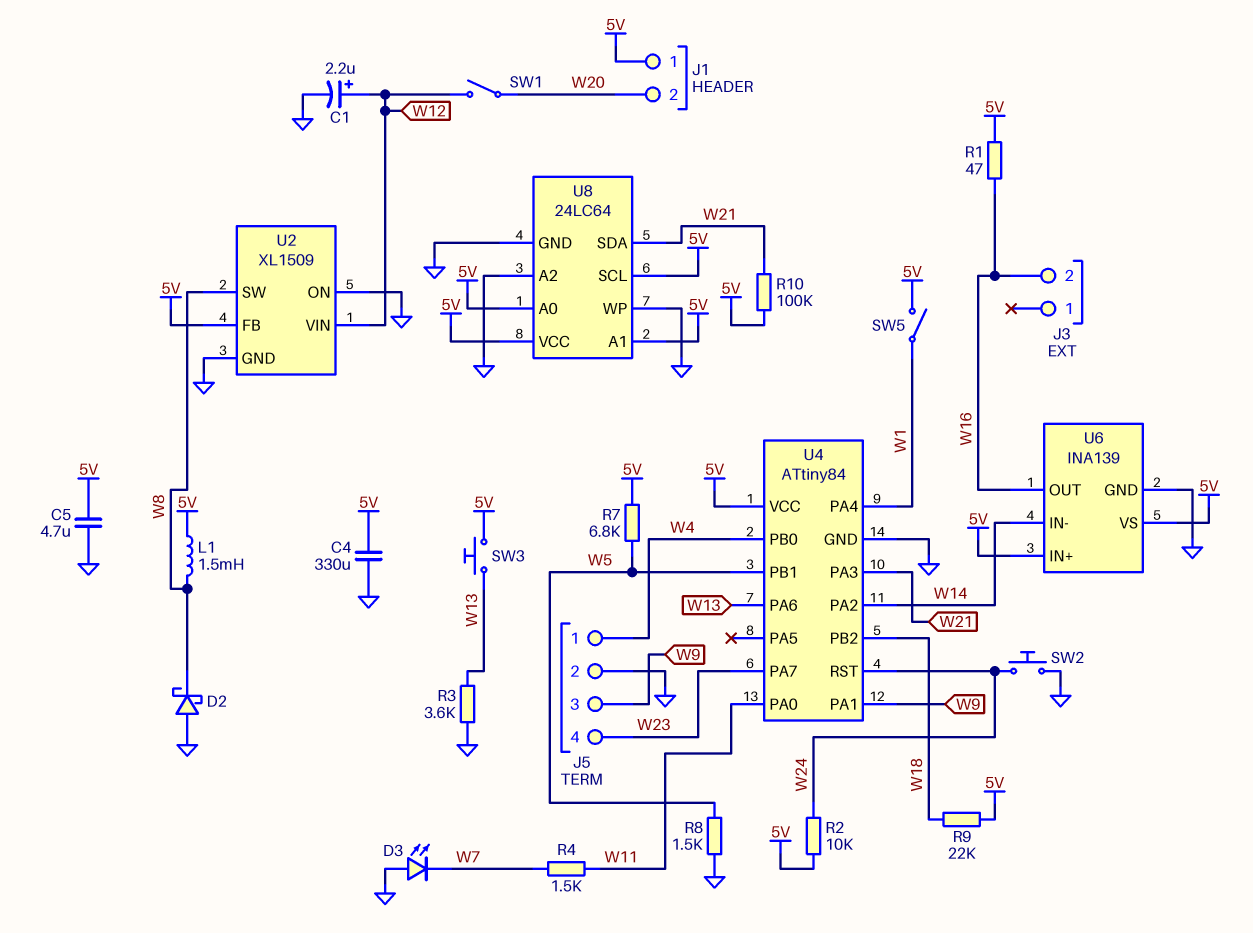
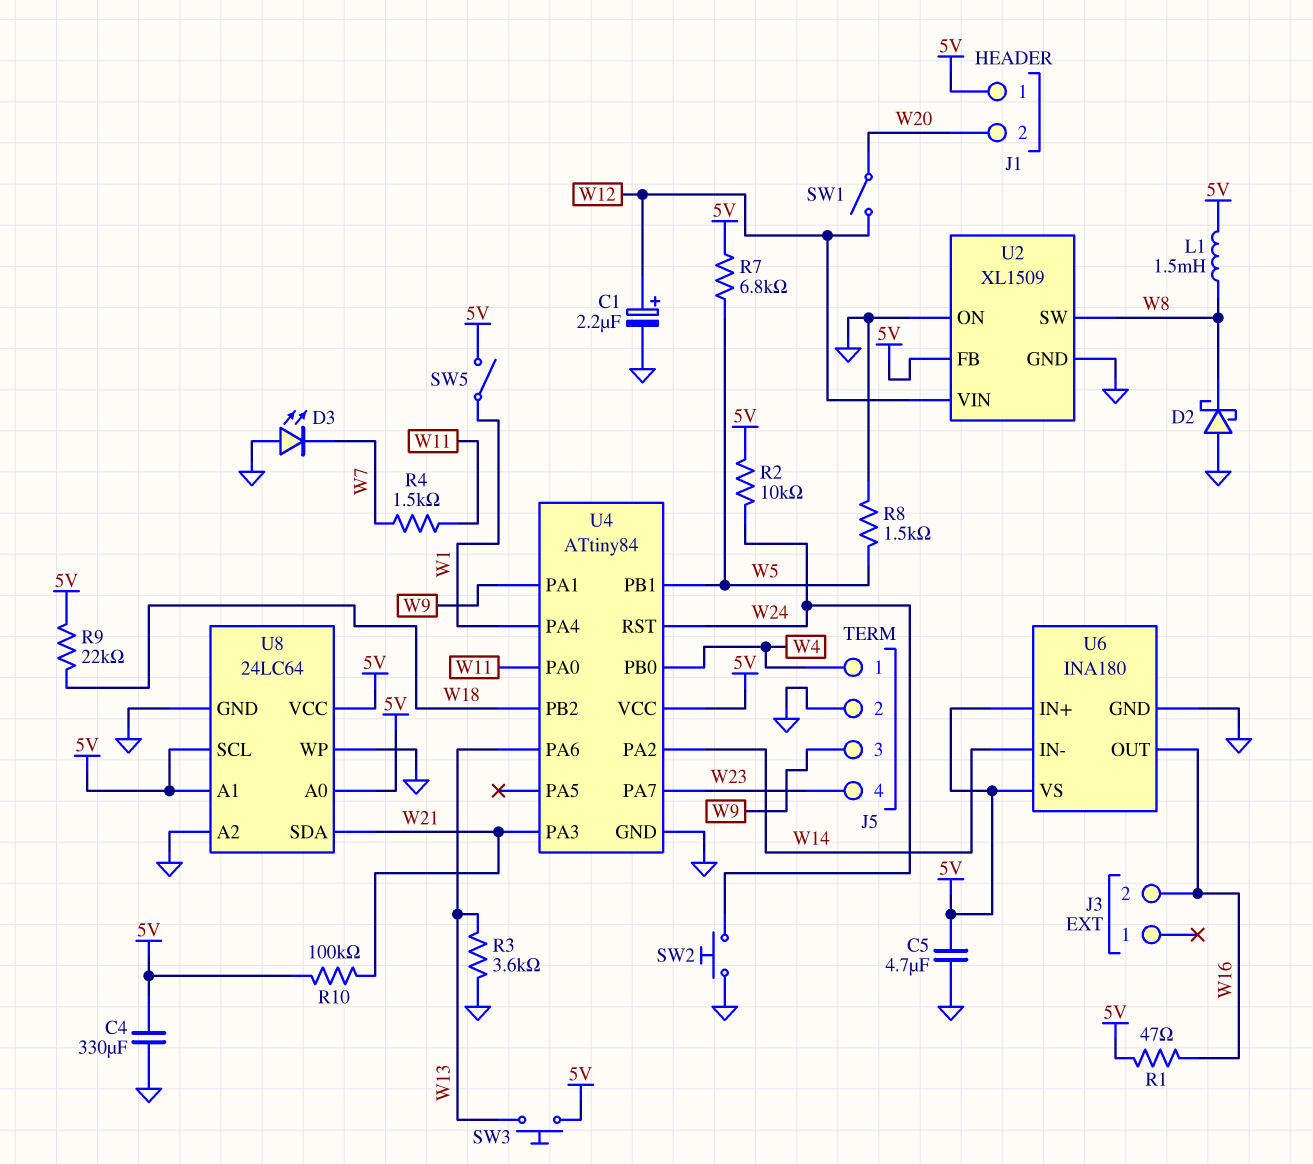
U6: INA139 -> INA180

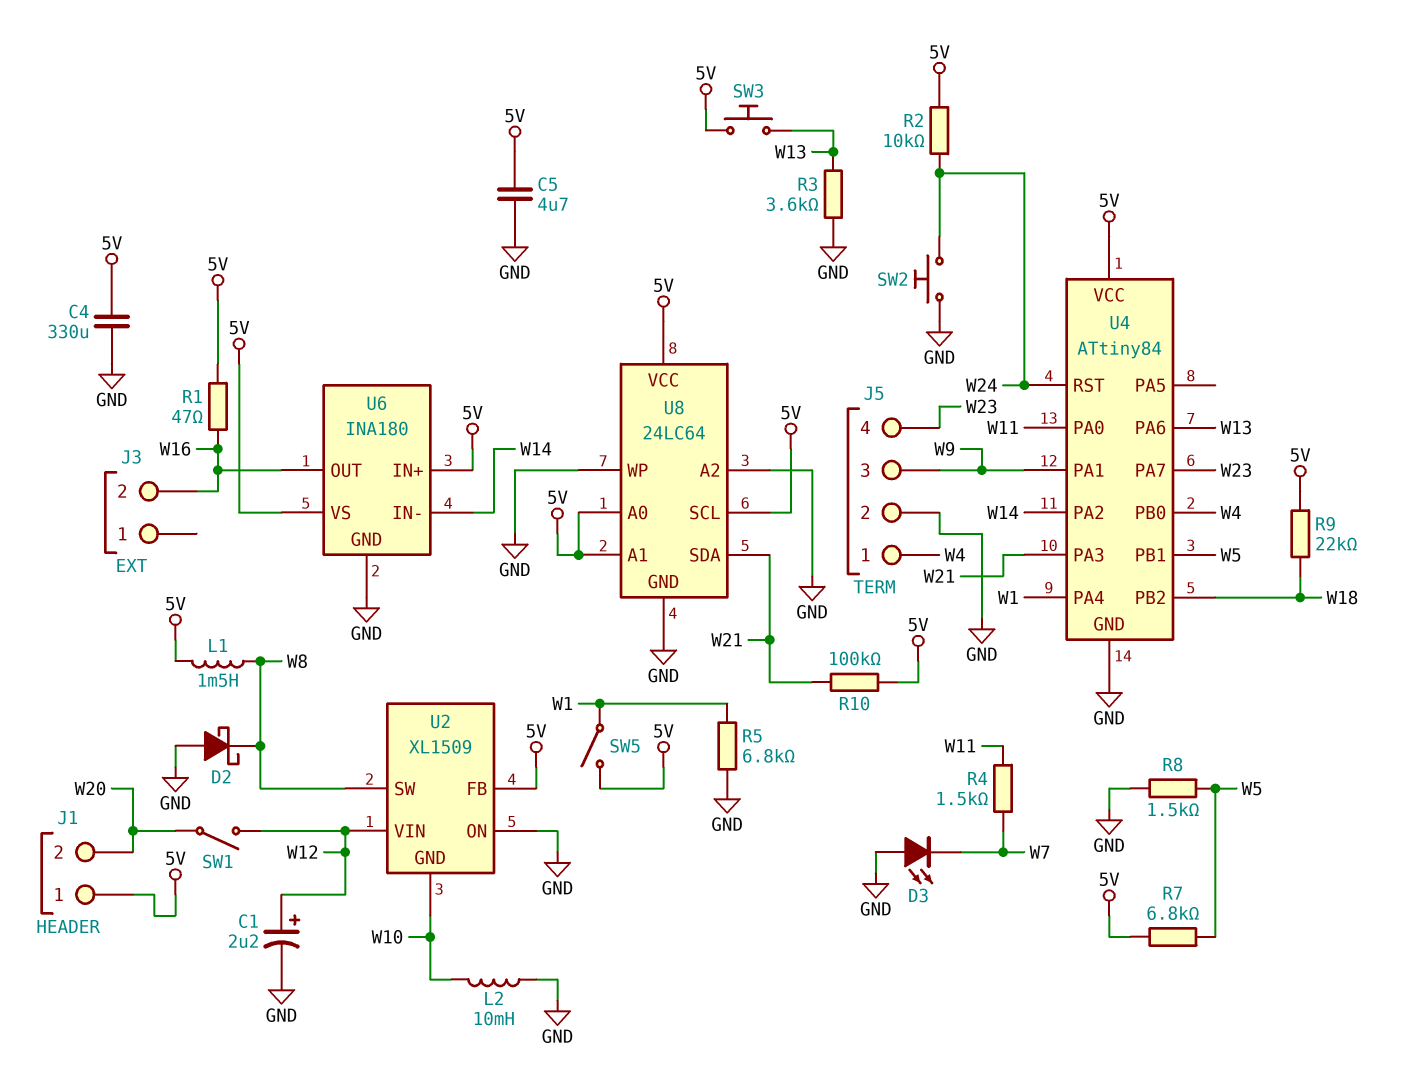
L2: none -> 10mH (GND, W10)
R5: none -> 6.8k (GND, W1)
U2 pin GND: GND -> W10

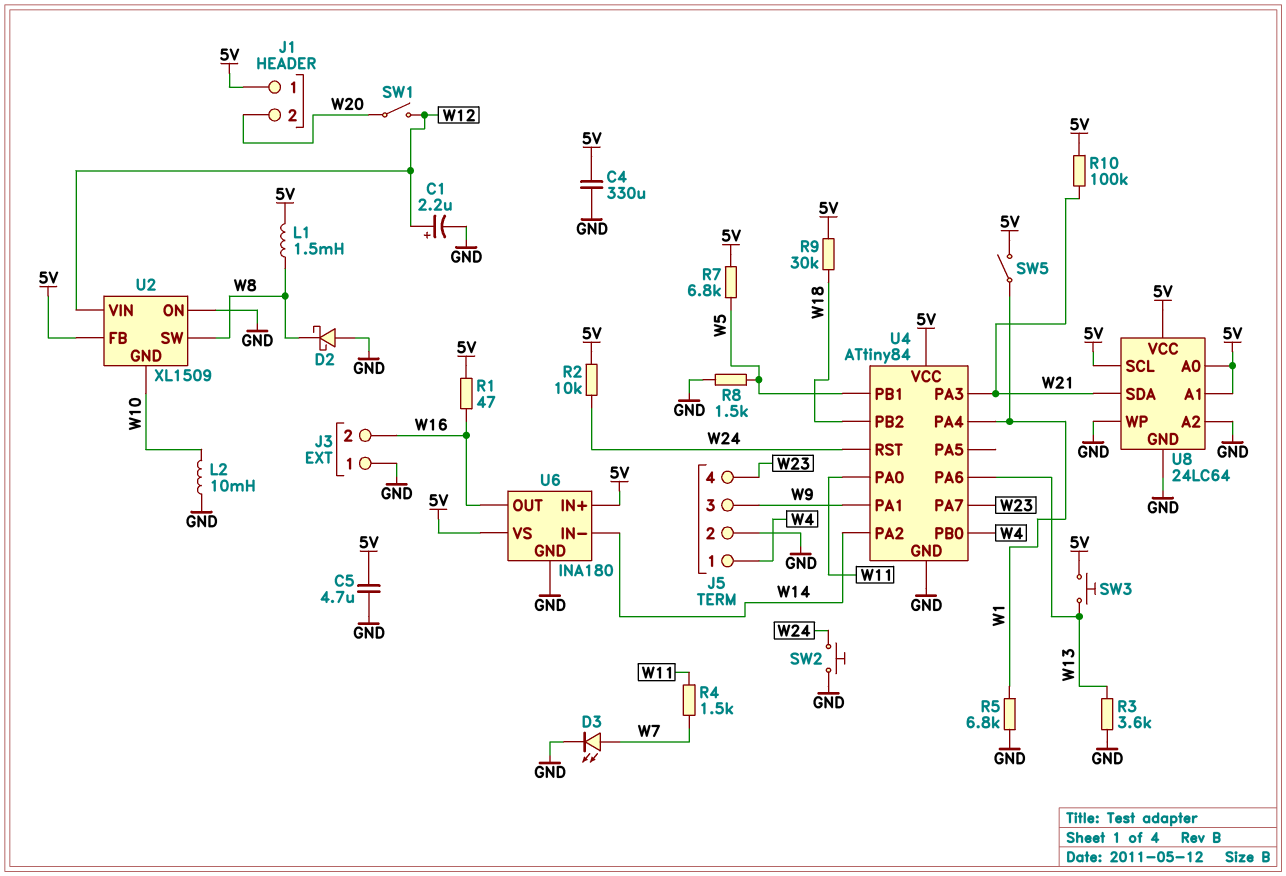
D3: LED (A GND, K W7) -> LED (A W7, K GND)
J3 pin 1: none -> GND
R9: 22k (5V, W18) -> 30k (5V, W18)

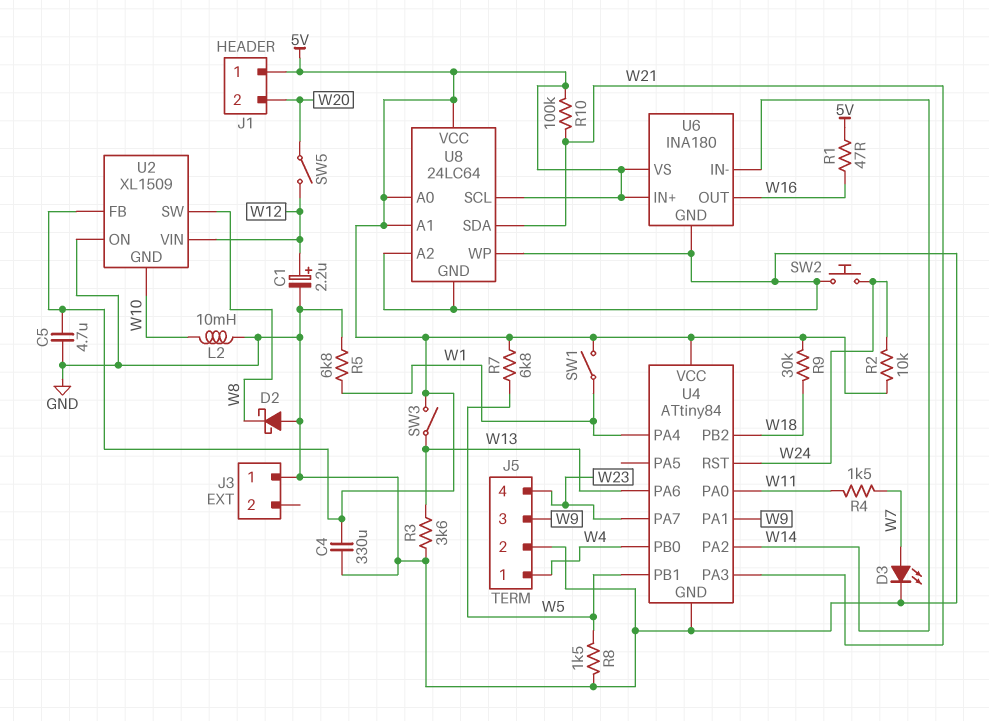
J3 pin 2: W16 -> none
L1: 1.5mH (5V, W8) -> none
SW1: switch (W12, W20) -> switch (5V, W1)
SW3: button (5V, W13) -> switch (5V, W13)
SW5: switch (5V, W1) -> switch (W12, W20)

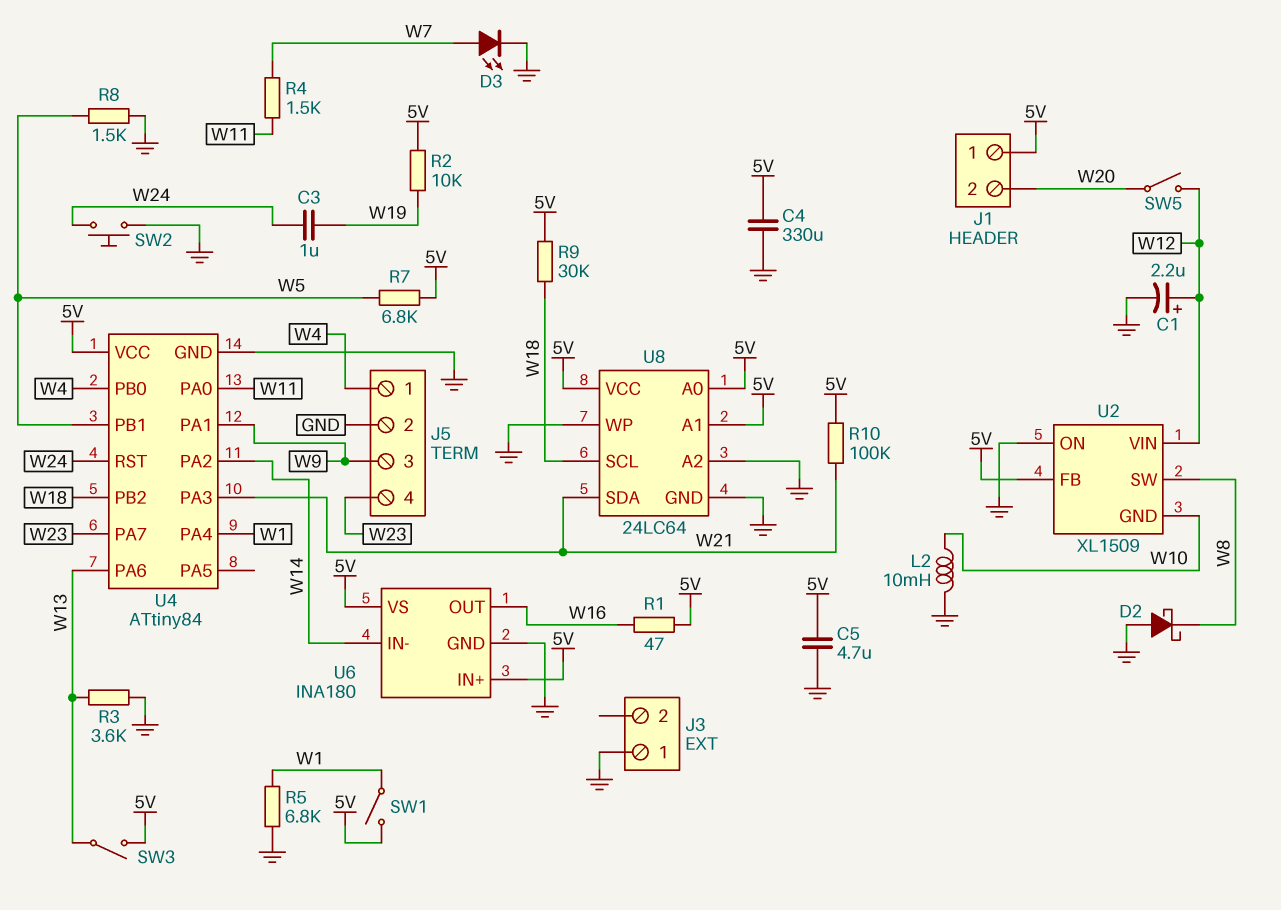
C3: none -> 1uF (W19, W24)
R2: 10k (5V, W24) -> 10k (5V, W19)
U8 pin SCL: 5V -> W18

